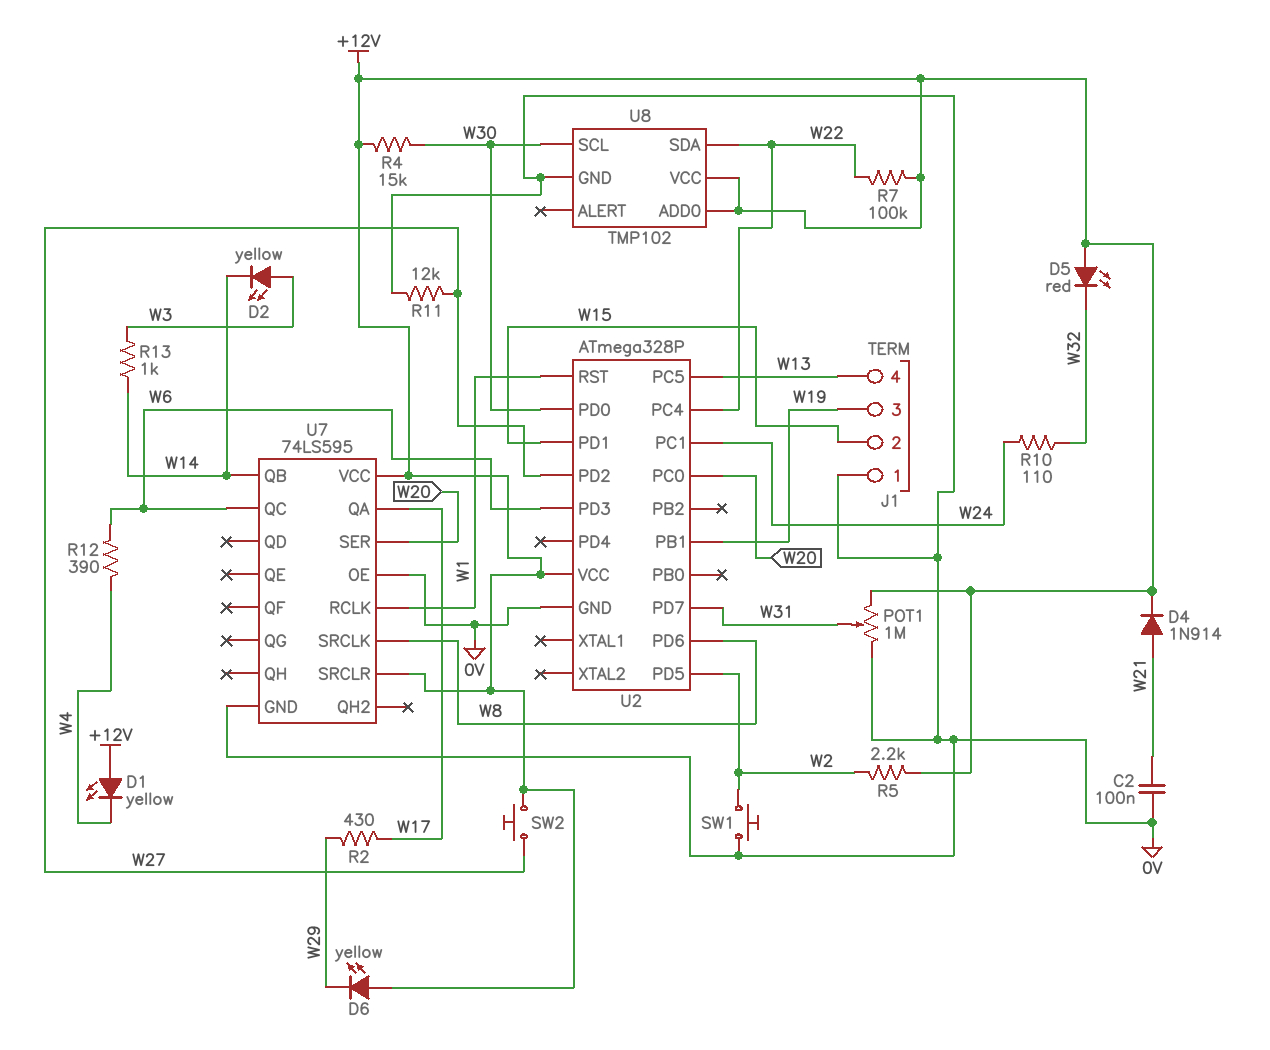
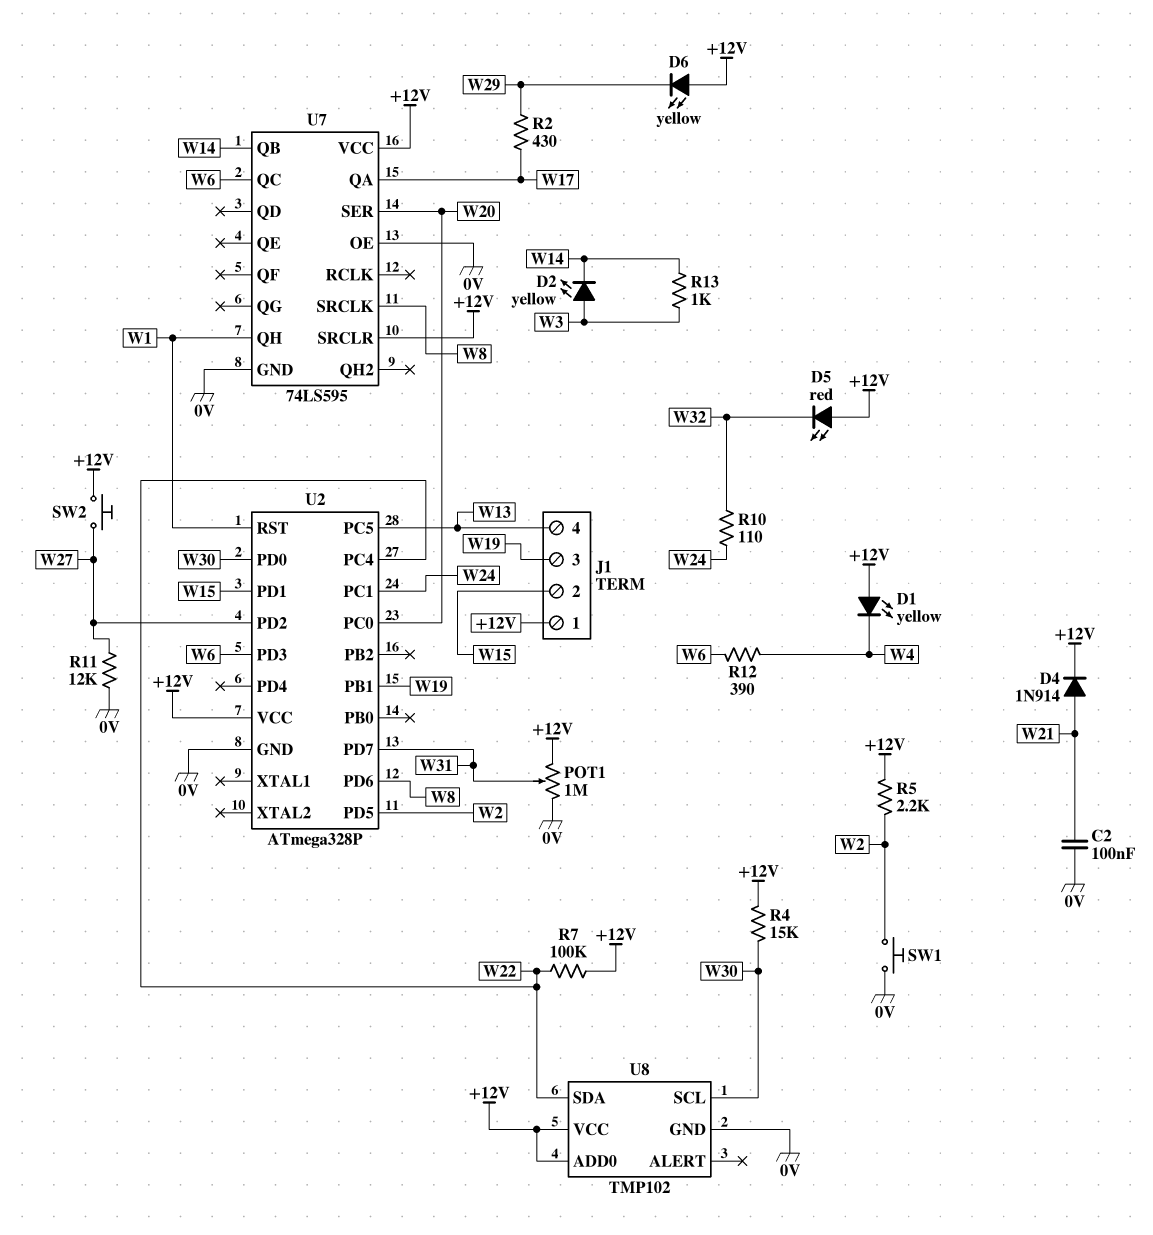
J1 pin 1: 0V -> +12V
U7 pin QH: none -> W1
U7 pin RCLK: W1 -> none

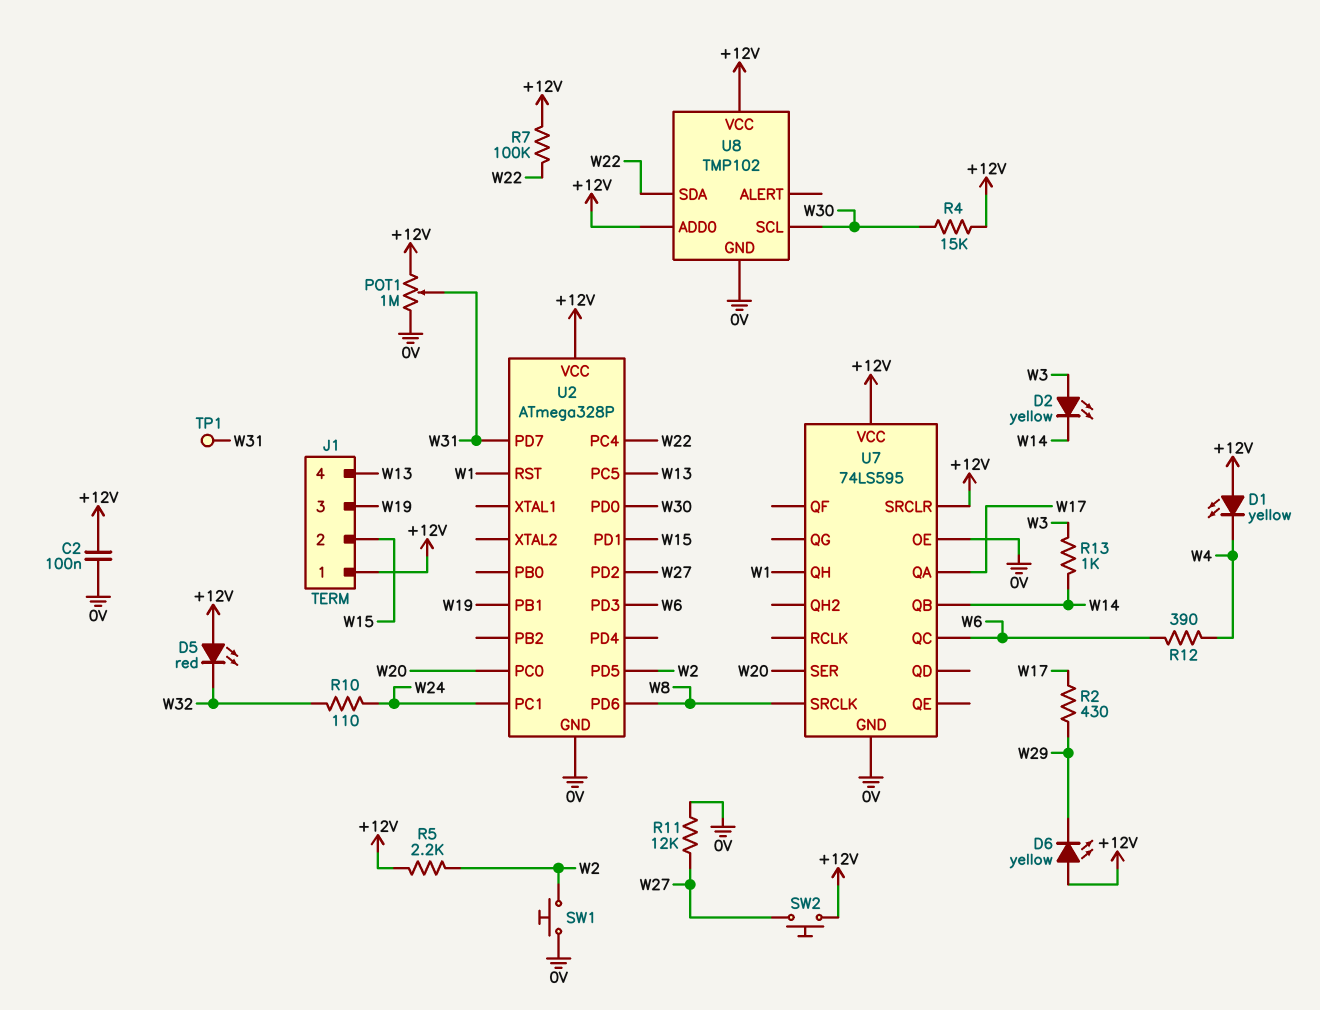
C2: 100nF (0V, W21) -> 100nF (+12V, 0V)
D4: diode 1N914 (A W21, K +12V) -> none
TP1: none -> test point (W31)

